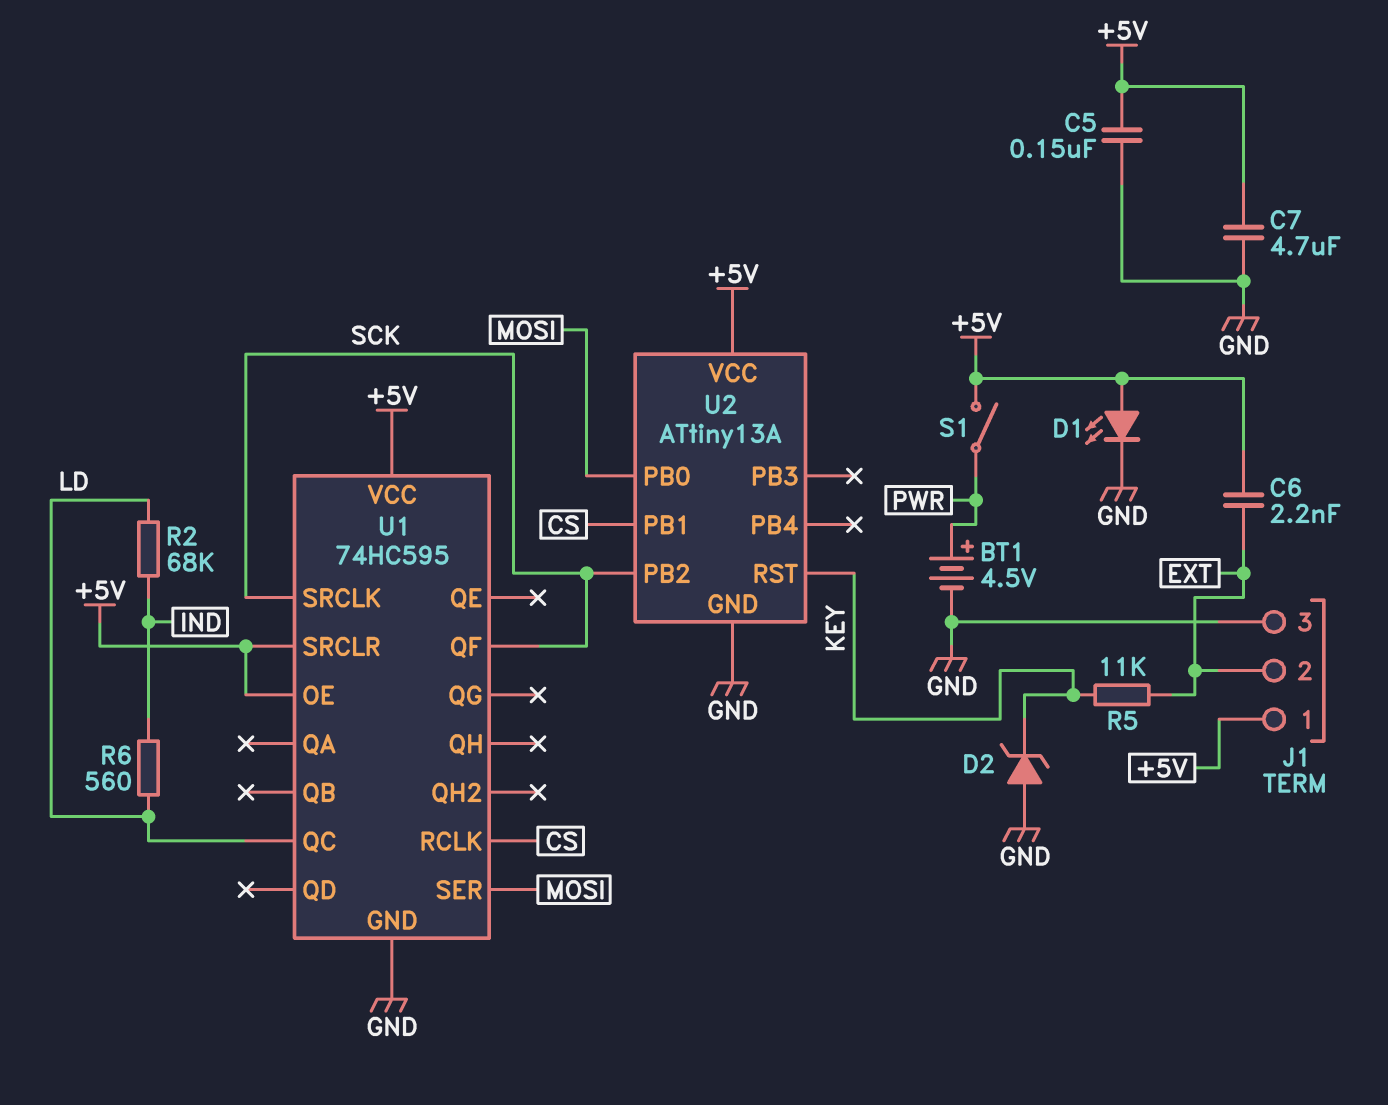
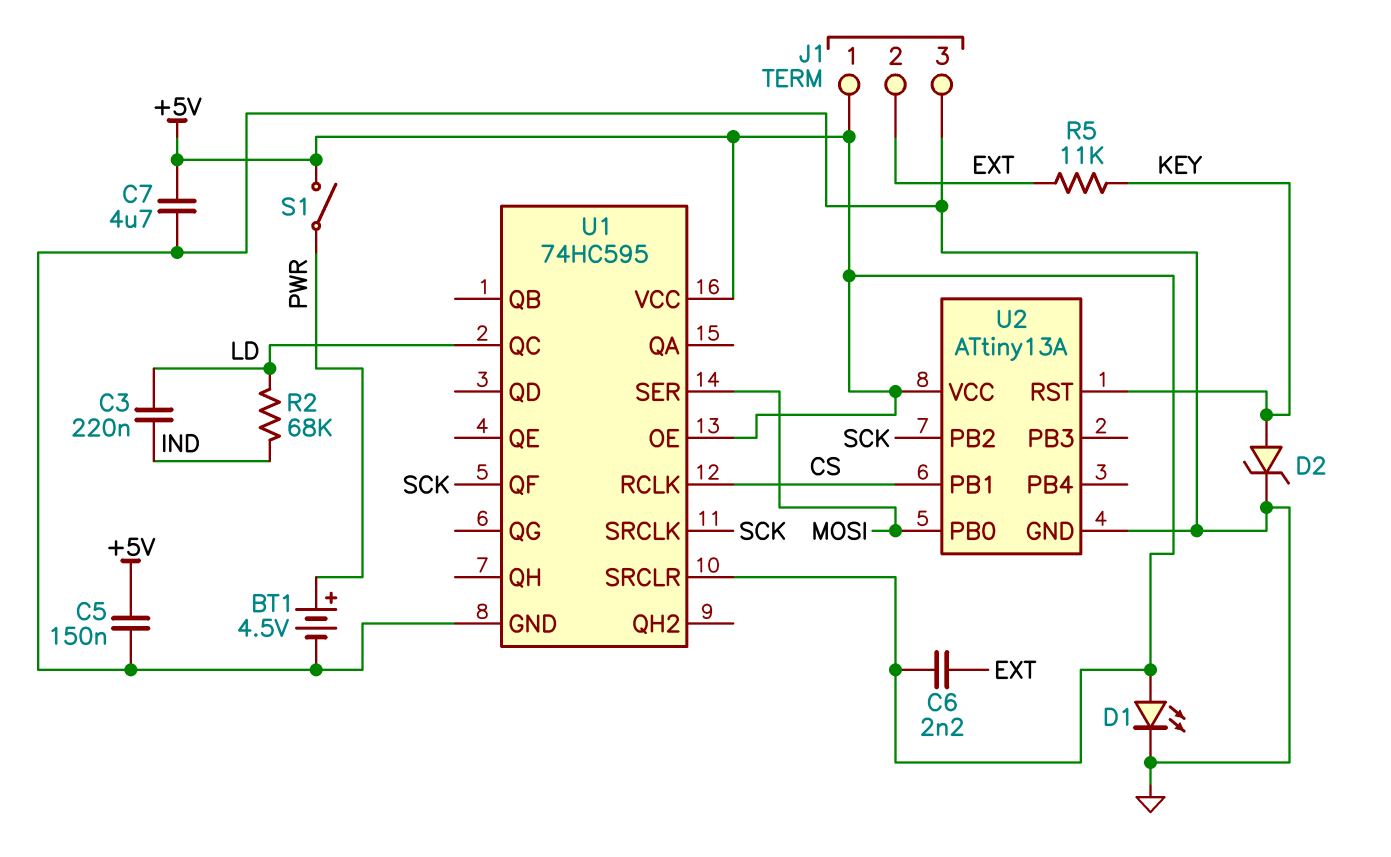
C3: none -> 220nF (IND, LD)
D2: zener (A GND, K KEY) -> zener (A KEY, K GND)
R6: 560 (IND, LD) -> none

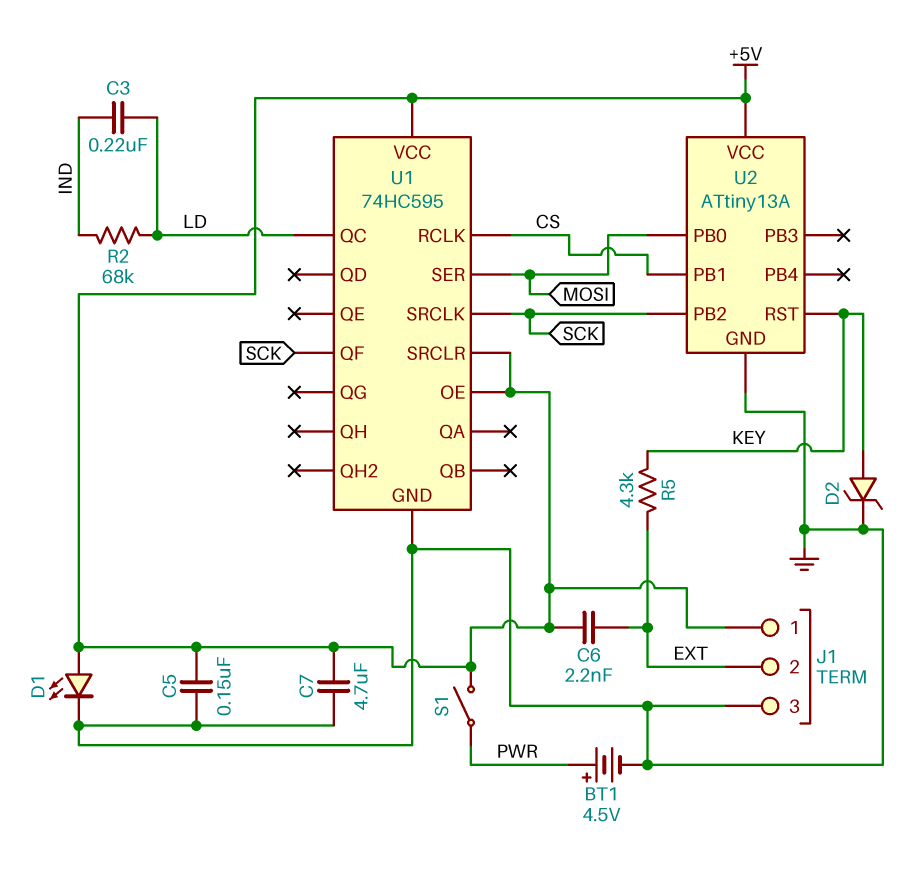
R5: 11k (EXT, KEY) -> 4.3k (EXT, KEY)

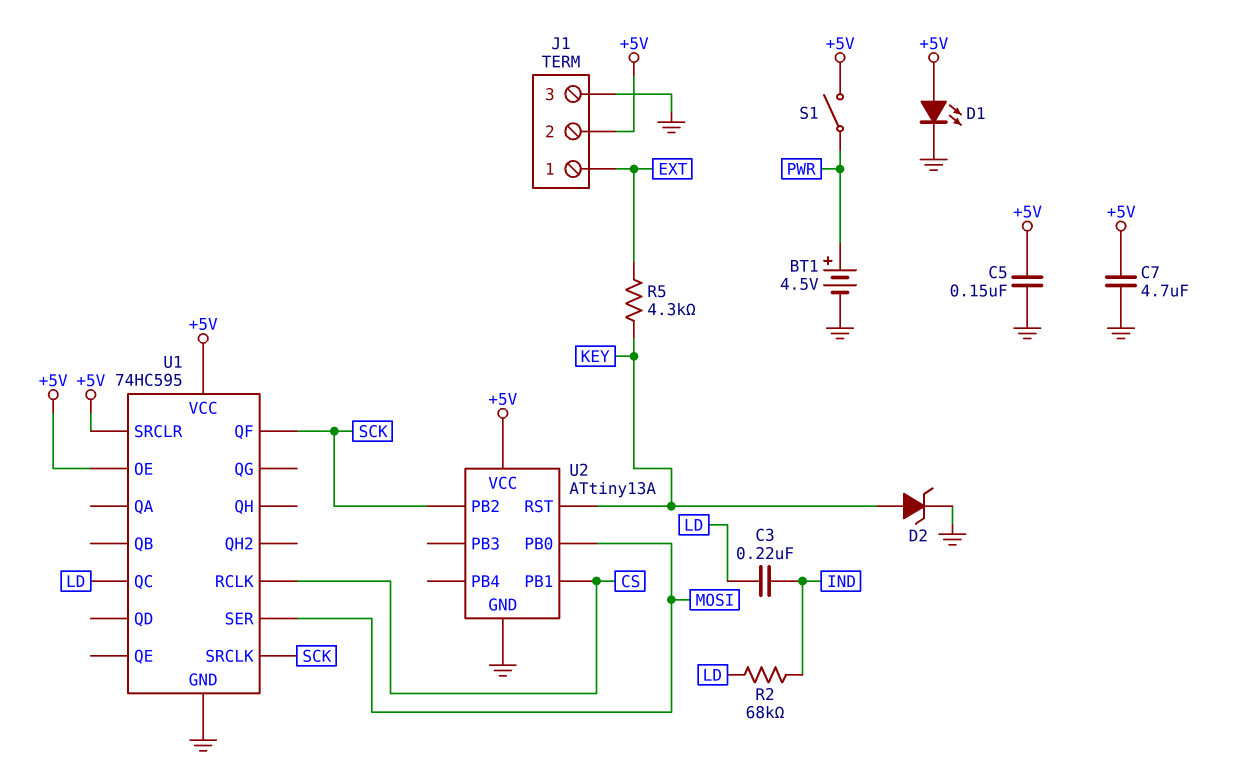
C6: 2.2nF (+5V, EXT) -> none
J1 pin 1: +5V -> EXT
J1 pin 2: EXT -> +5V

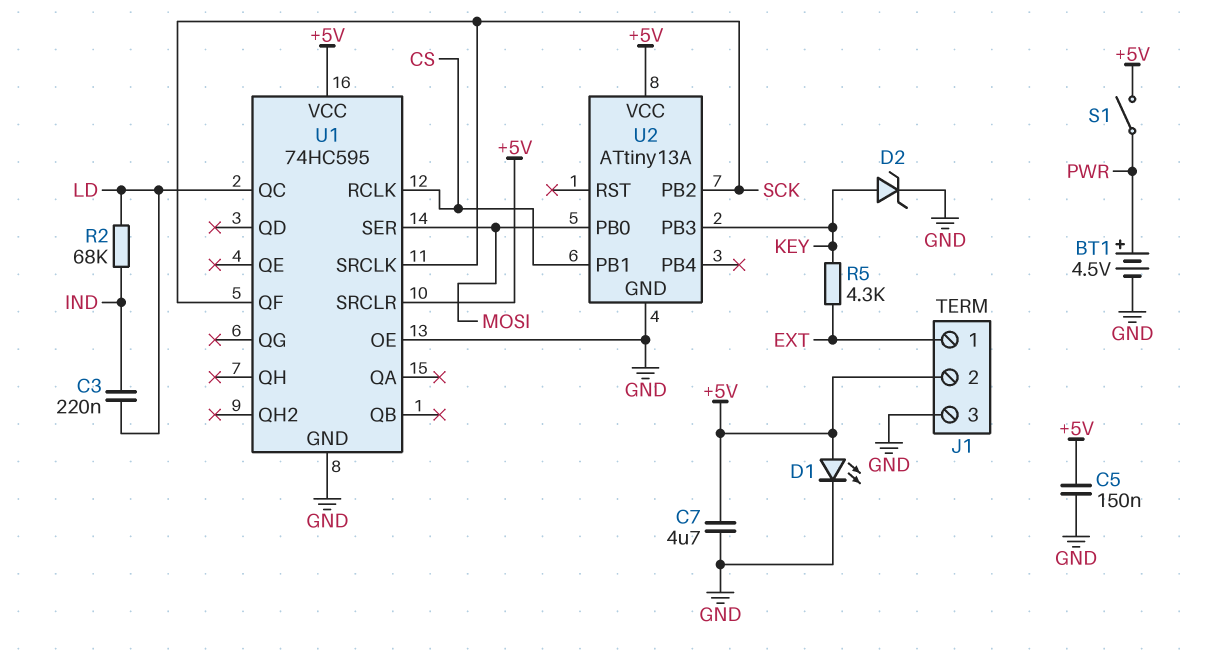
U1 pin OE: +5V -> GND
U2 pin PB3: none -> KEY
U2 pin RST: KEY -> none

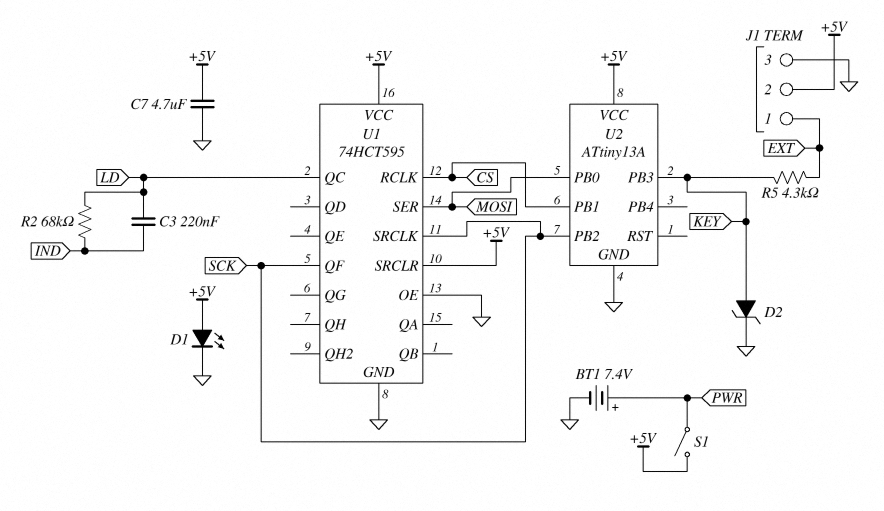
BT1: 4.5V (plus PWR, minus GND) -> 7.4V (plus PWR, minus GND)
C5: 150nF (+5V, GND) -> none
U1: 74HC595 -> 74HCT595

